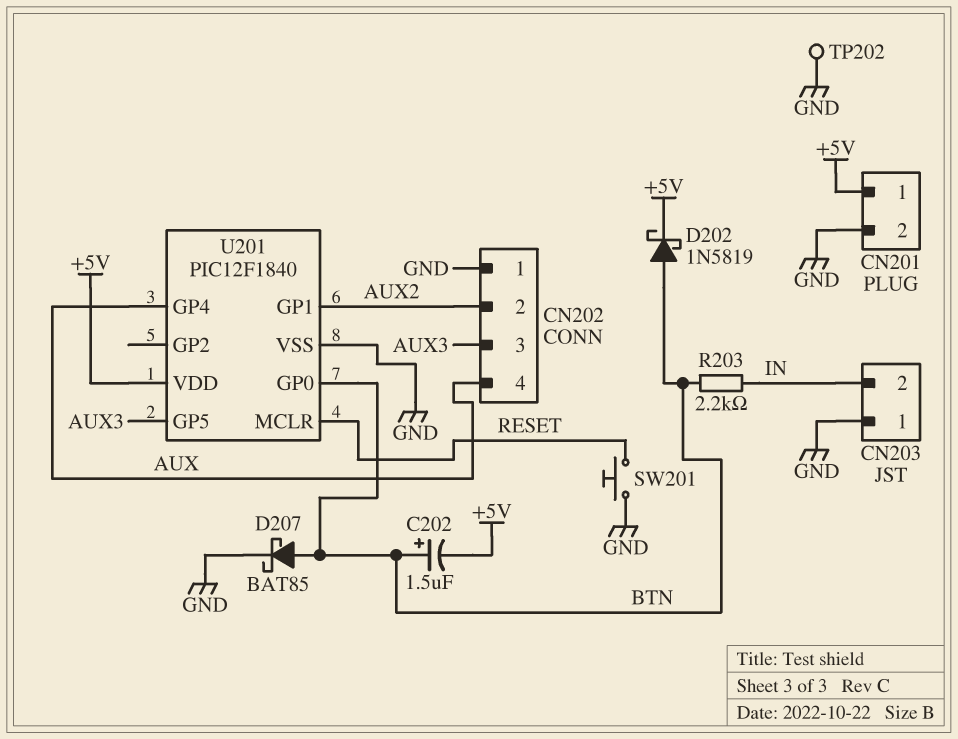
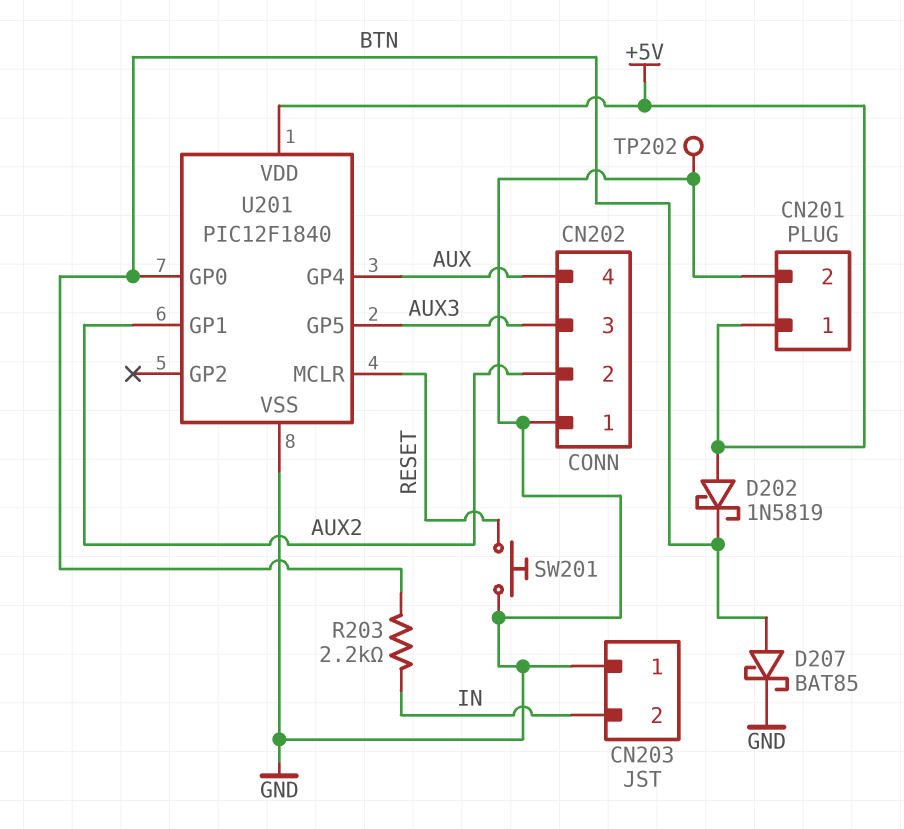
C202: 1.5uF (plus BTN, minus +5V) -> none
D202: schottky 1N5819 (A BTN, K +5V) -> schottky 1N5819 (A +5V, K BTN)

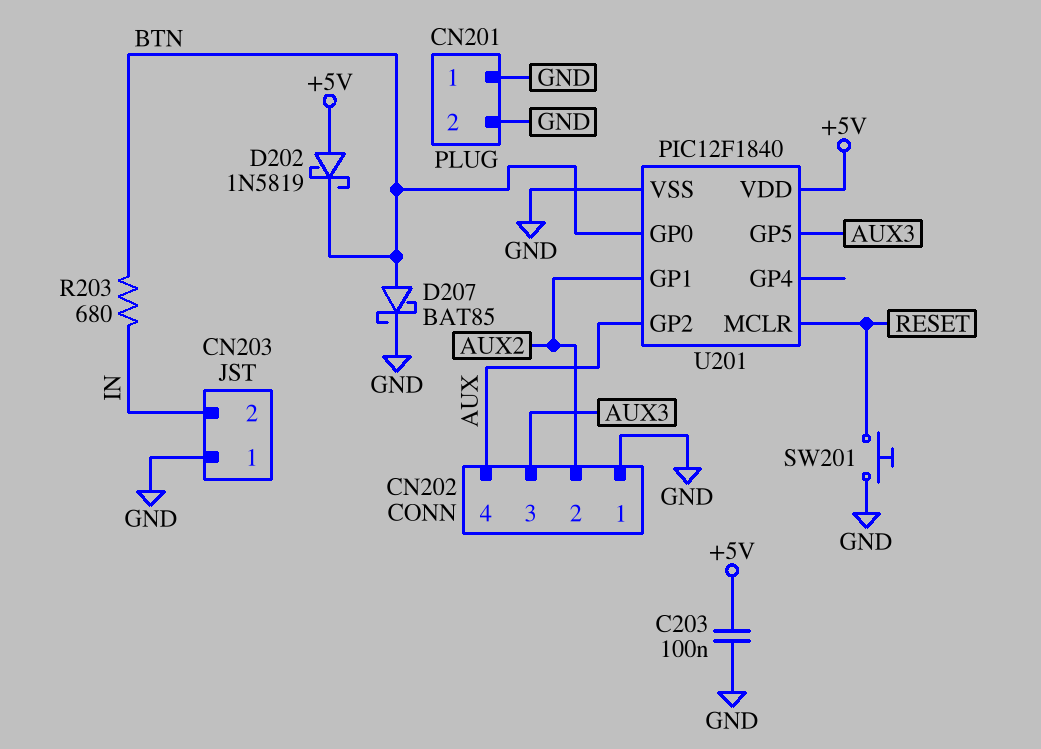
C203: none -> 100nF (+5V, GND)
CN201 pin 1: +5V -> GND
R203: 2.2k (BTN, IN) -> 680 (BTN, IN)
TP202: test point (GND) -> none
U201 pin GP2: none -> AUX
U201 pin GP4: AUX -> none

